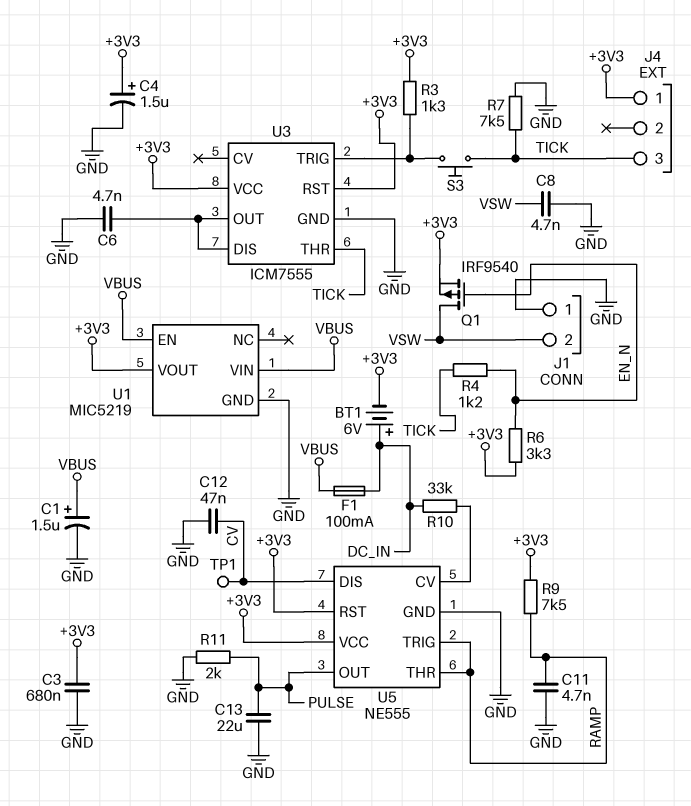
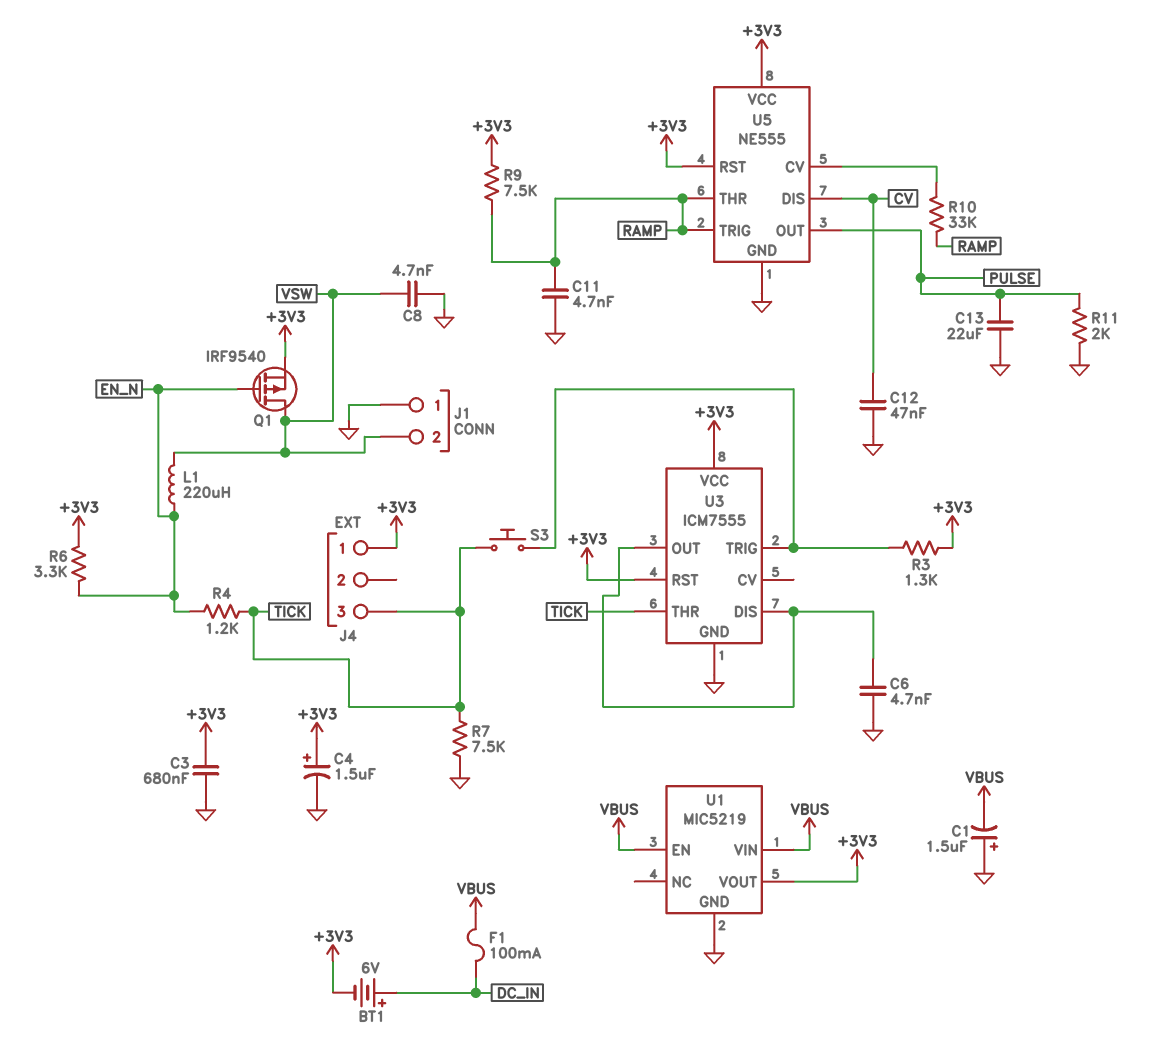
C1: 1.5uF (plus VBUS, minus GND) -> 1.5uF (plus GND, minus VBUS)
L1: none -> 220uH (EN_N, VSW)
R10: 33k (DC_IN, U5/CV) -> 33k (RAMP, U5/CV)
TP1: test point (CV) -> none

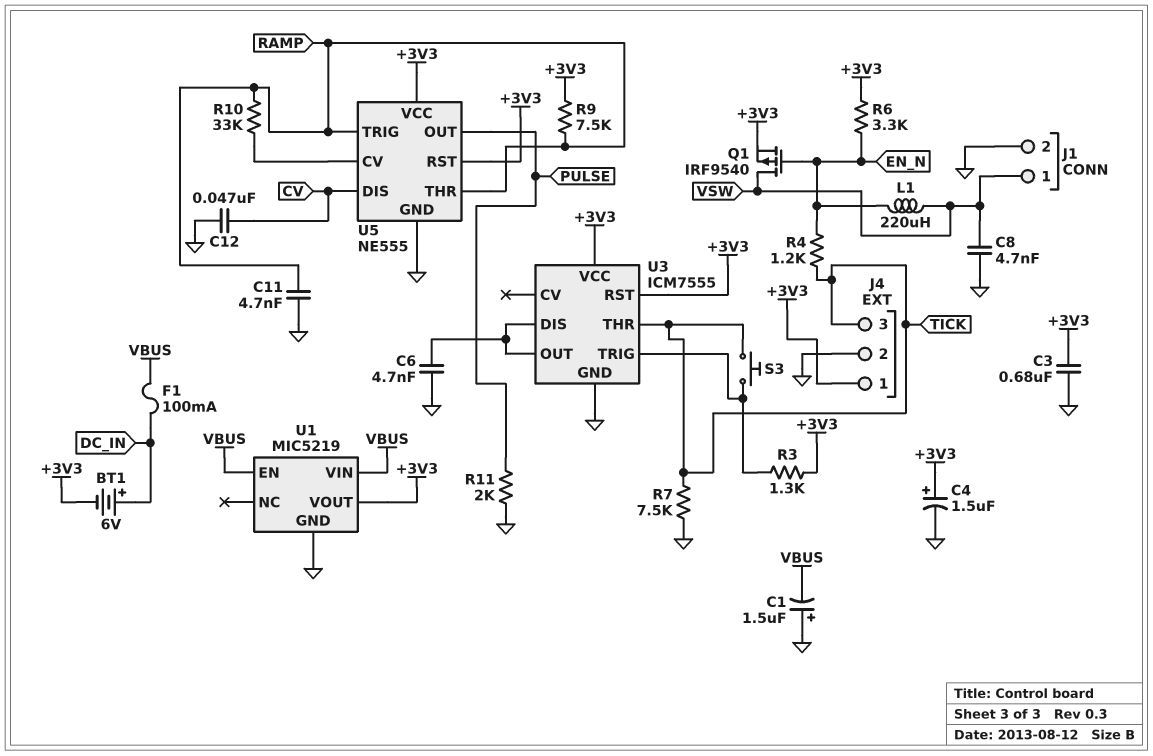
C13: 22uF (GND, PULSE) -> none
J1 pin 1: GND -> VSW
J1 pin 2: VSW -> GND
J4 pin 2: none -> GND

